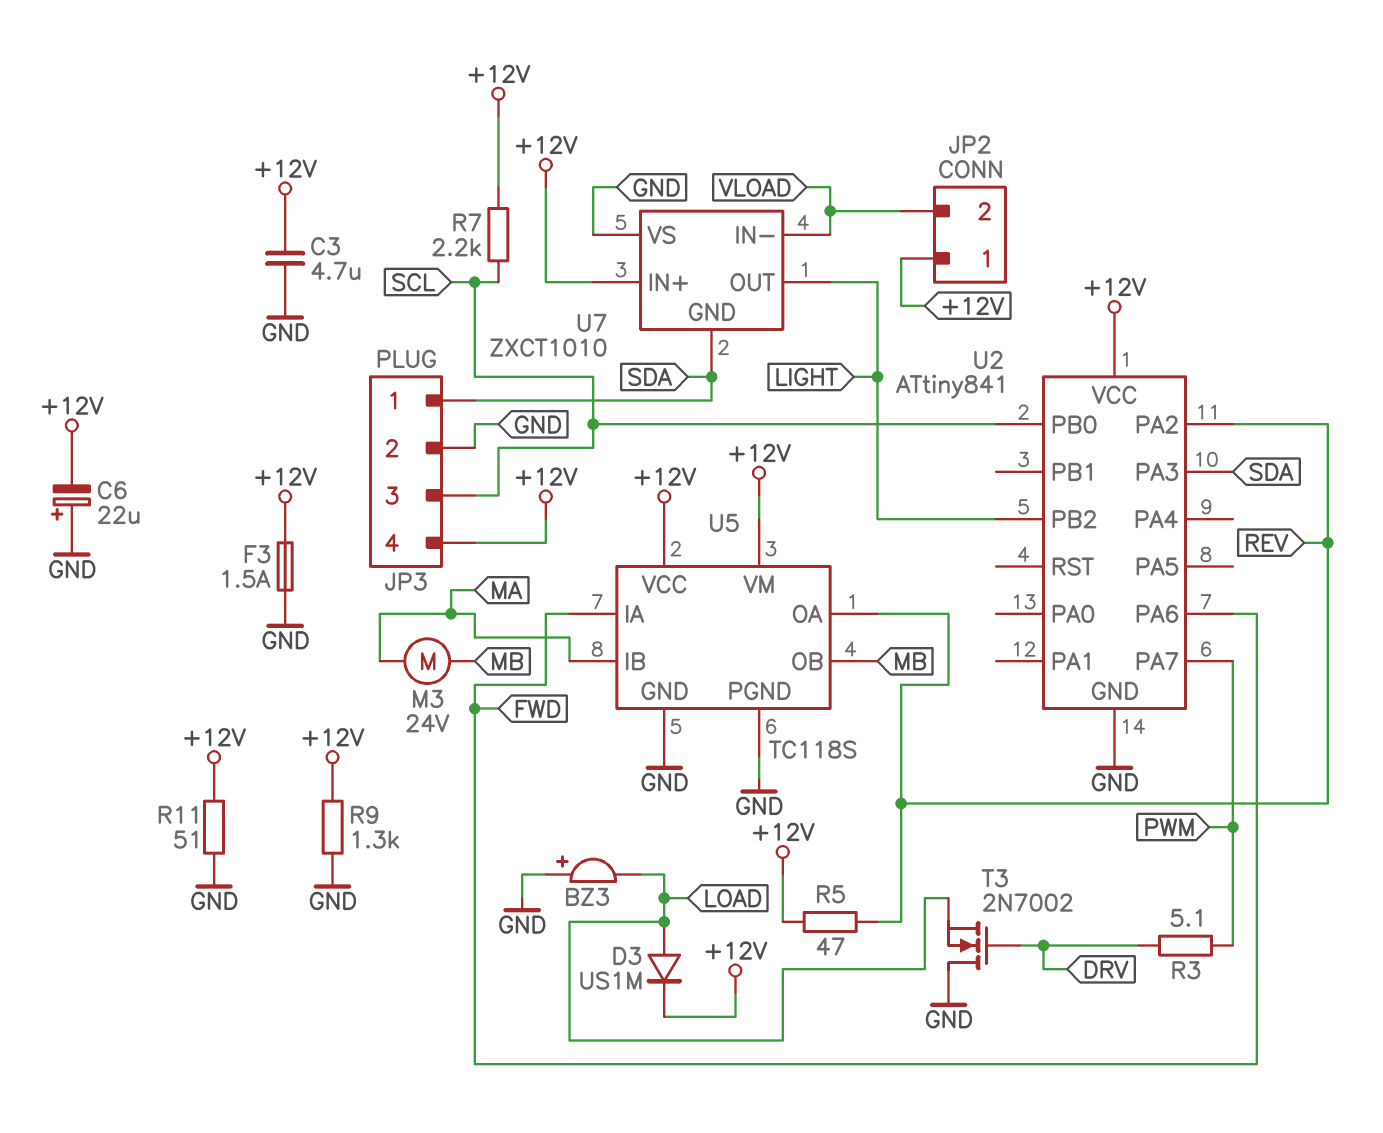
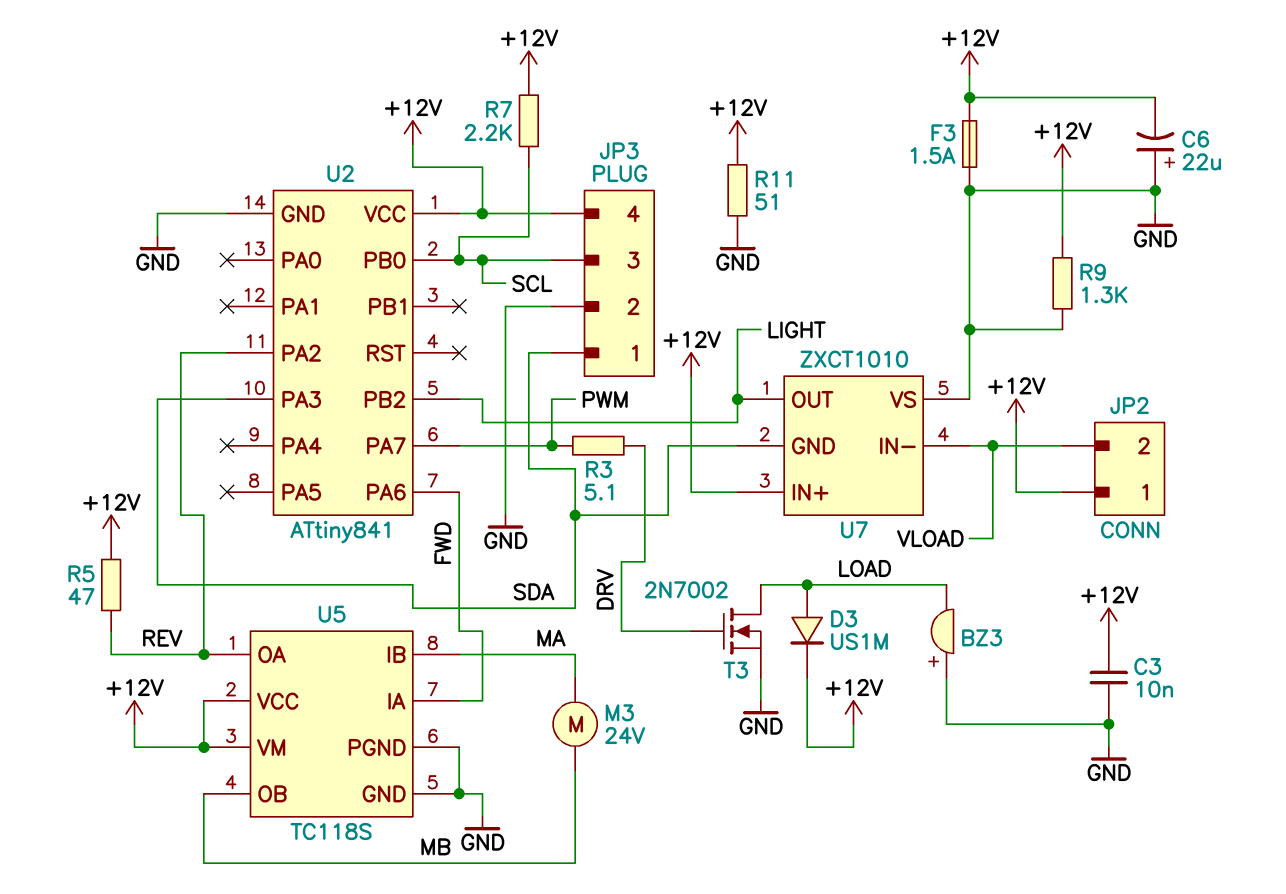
C3: 4.7uF (+12V, GND) -> 10nF (+12V, GND)
T3: NMOS 2N7002 (G DRV, D GND, S LOAD) -> NMOS 2N7002 (G DRV, D LOAD, S GND)

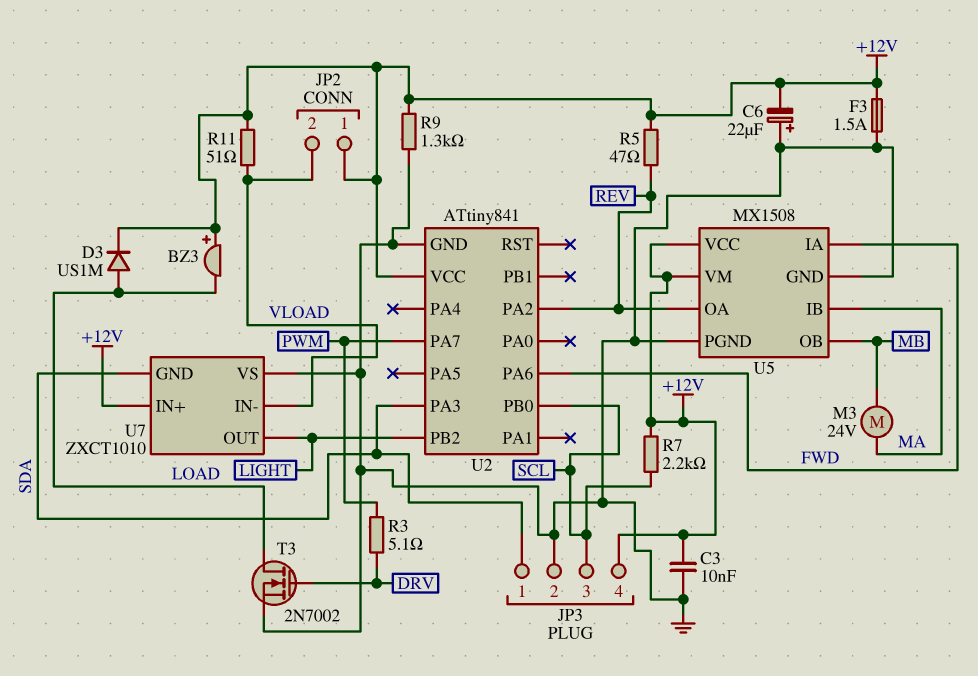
BZ3: buzzer (plus GND, minus LOAD) -> buzzer (plus +12V, minus LOAD)
R11: 51 (+12V, GND) -> 51 (+12V, VLOAD)
U5: TC118S -> MX1508

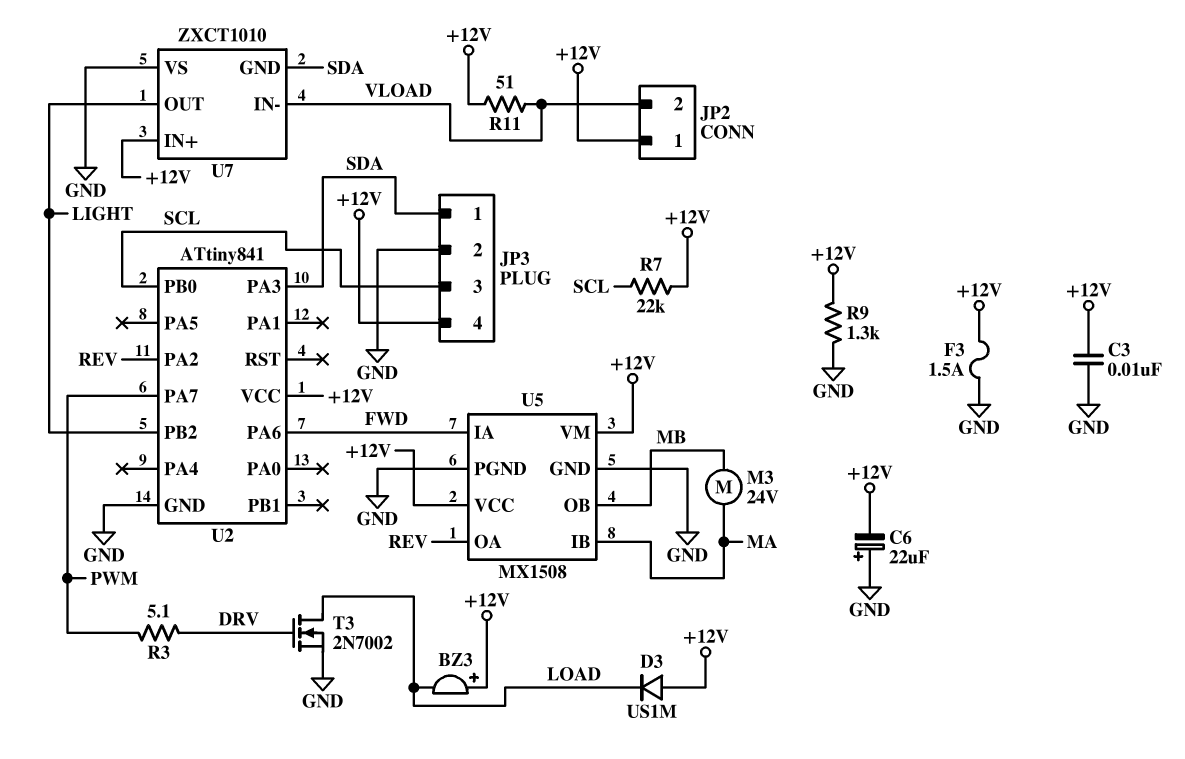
D3: diode US1M (A LOAD, K +12V) -> diode US1M (A +12V, K LOAD)
R5: 47 (+12V, REV) -> none
R7: 2.2k (+12V, SCL) -> 22k (+12V, SCL)

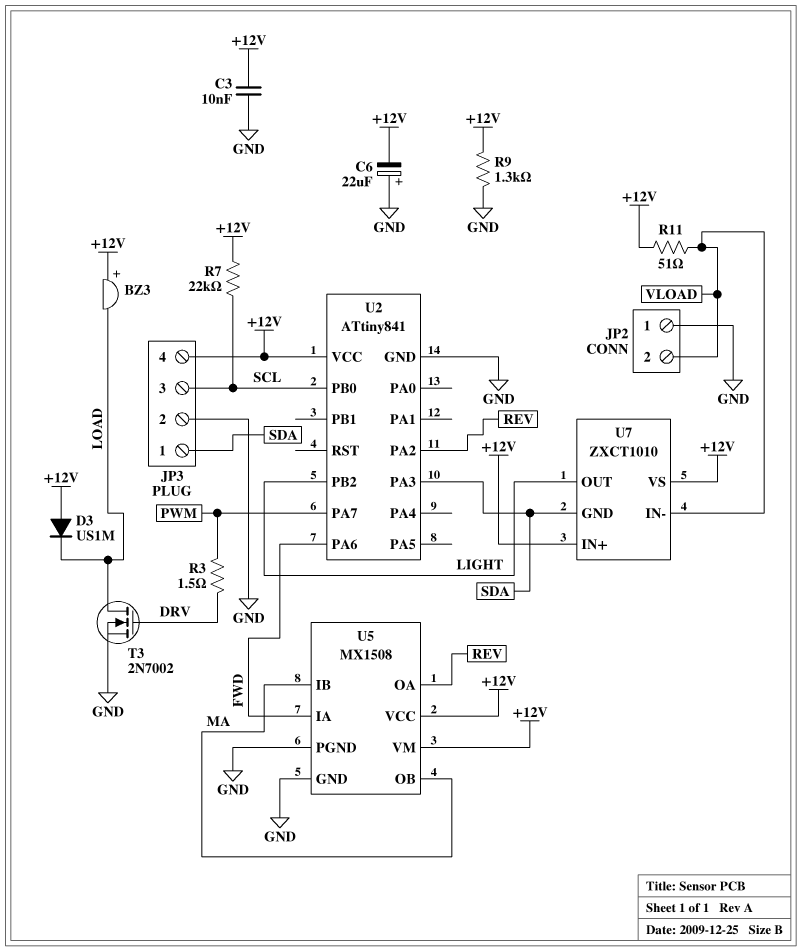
F3: 1.5A (+12V, GND) -> none
JP2 pin 1: +12V -> GND
M3: motor 24V (MA, MB) -> none
R3: 5.1 (DRV, PWM) -> 1.5 (DRV, PWM)
U5 pin OB: MB -> MA
U7 pin VS: GND -> +12V

